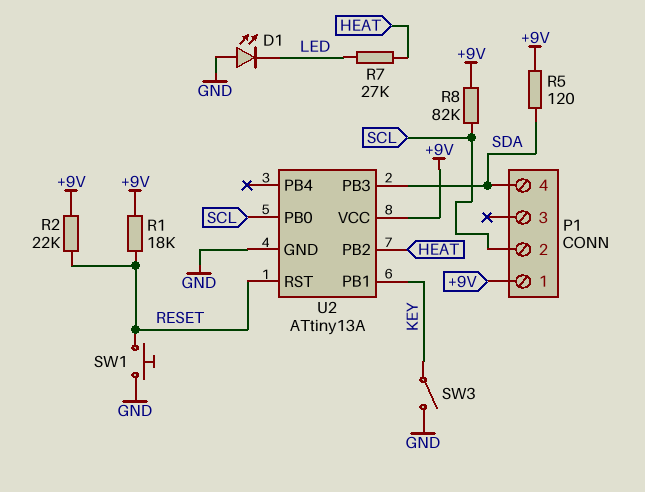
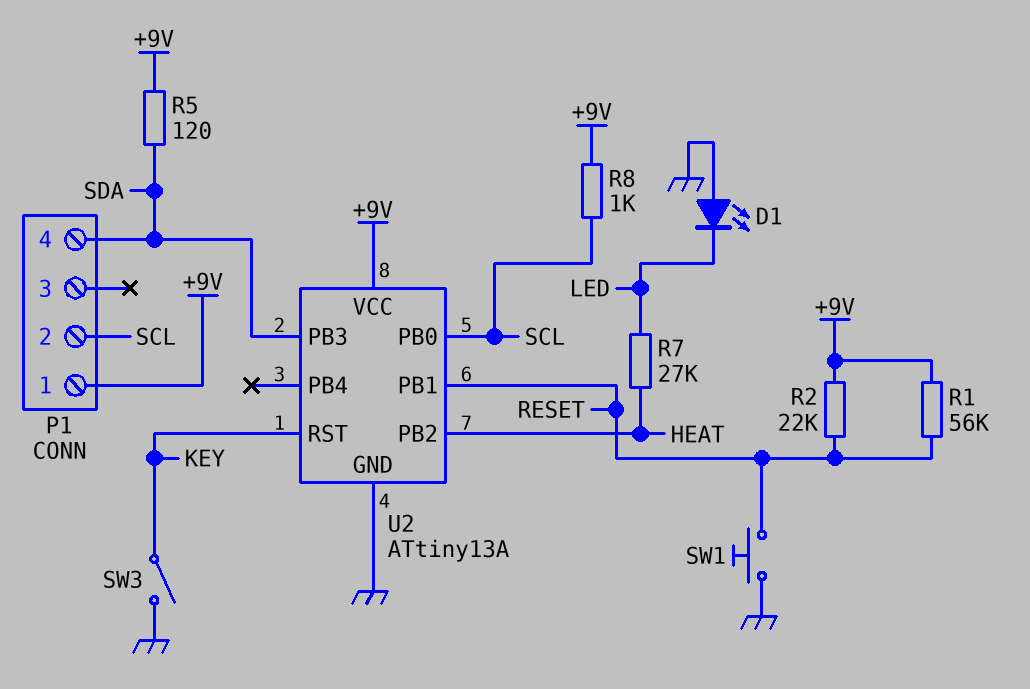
R1: 18k (+9V, RESET) -> 56k (+9V, RESET)
R8: 82k (+9V, SCL) -> 1k (+9V, SCL)
U2 pin PB1: KEY -> RESET
U2 pin RST: RESET -> KEY

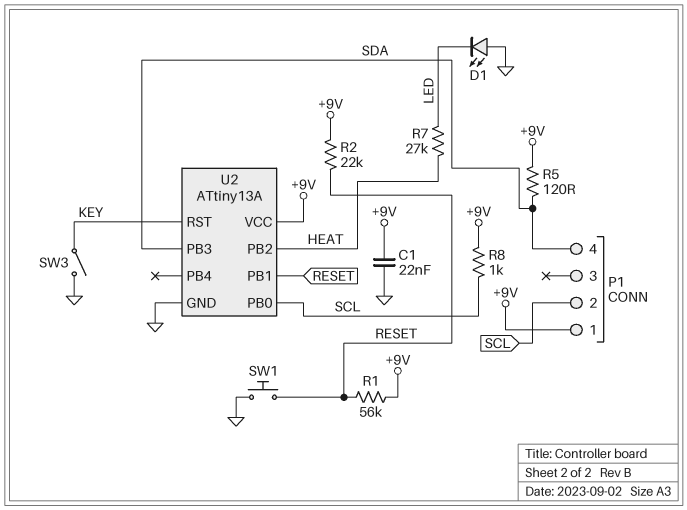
C1: none -> 22nF (+9V, GND)

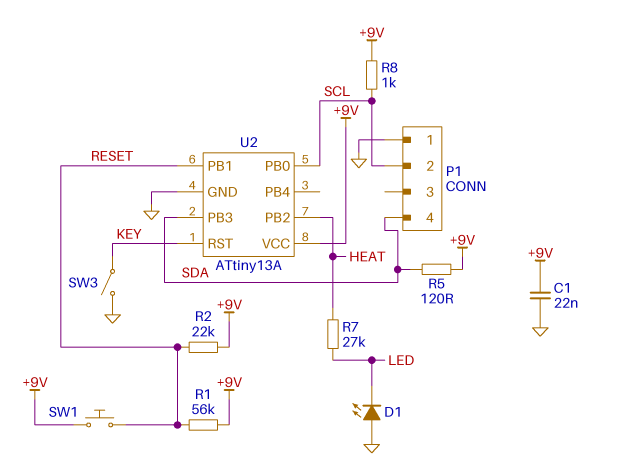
P1 pin 1: +9V -> GND
SW1: button (GND, RESET) -> button (+9V, RESET)

